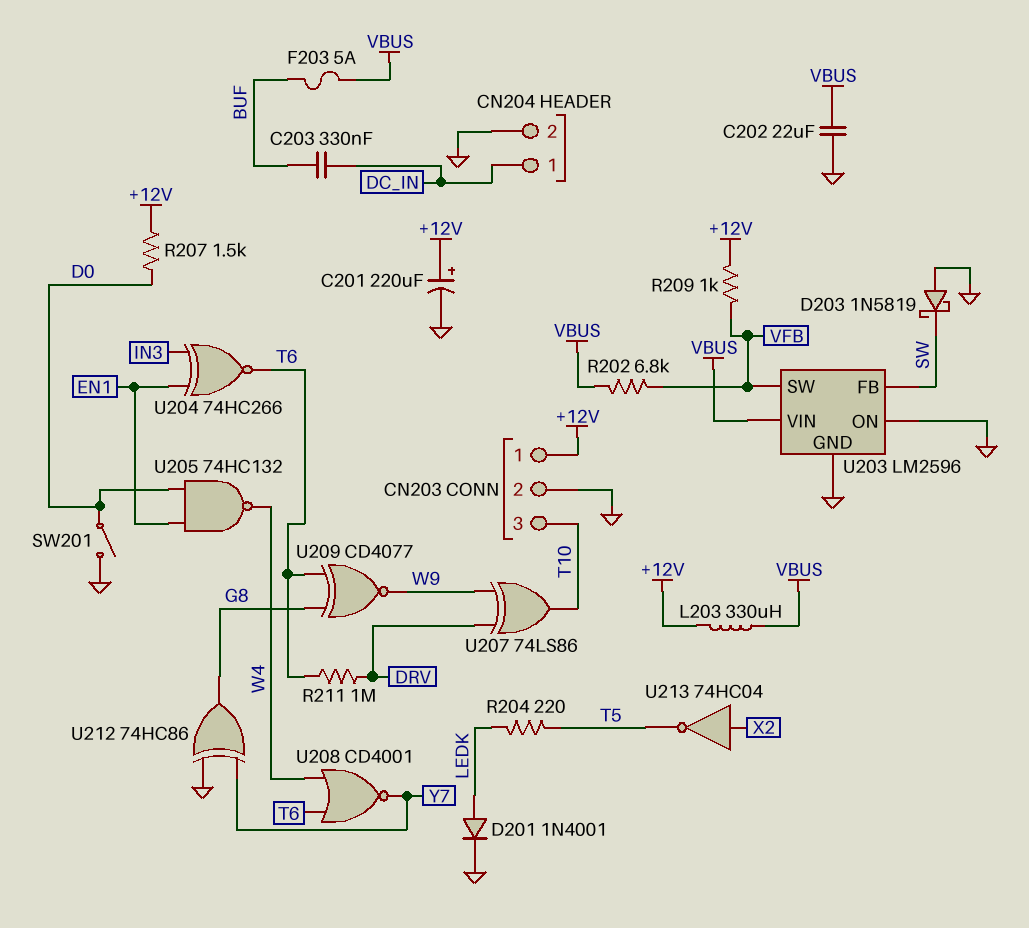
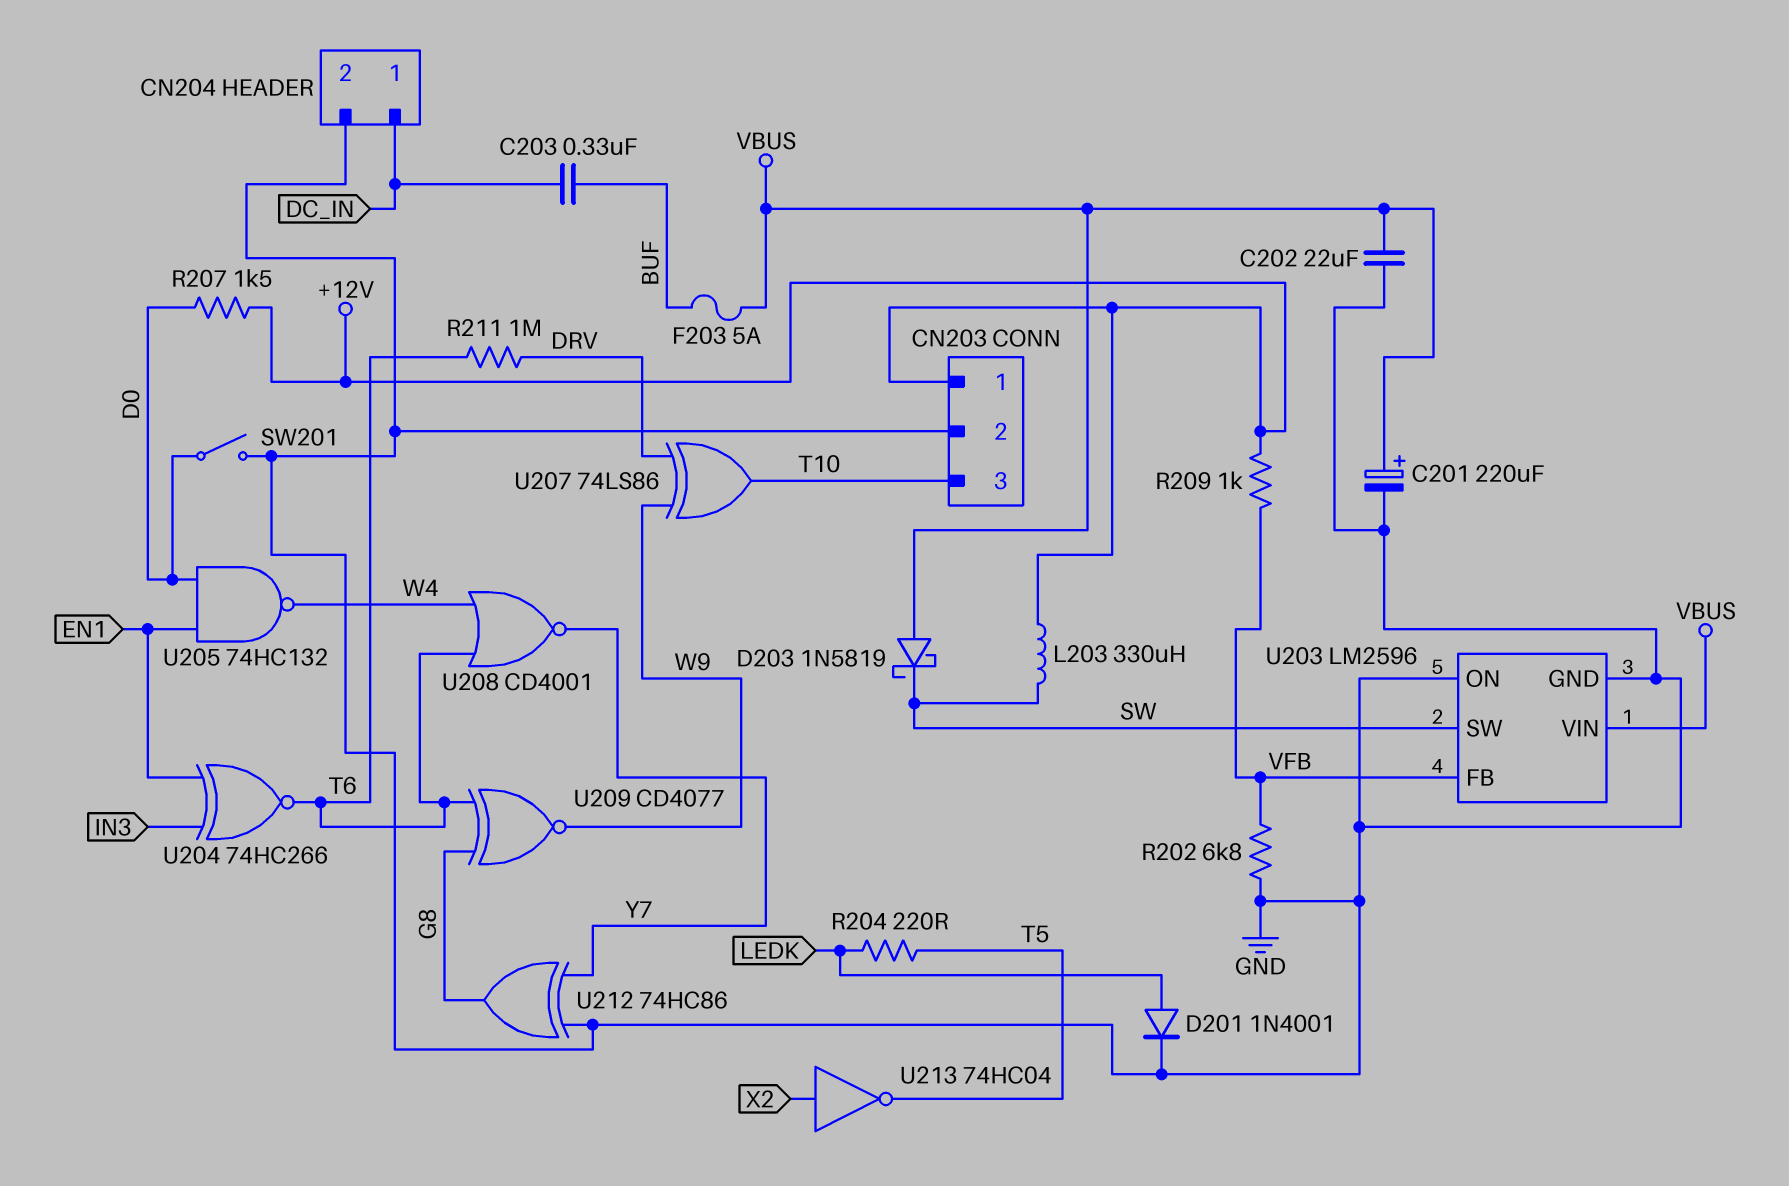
C201: 220uF (plus +12V, minus GND) -> 220uF (plus VBUS, minus GND)
D203: schottky 1N5819 (A GND, K SW) -> schottky 1N5819 (A VBUS, K SW)
L203: 330uH (+12V, VBUS) -> 330uH (+12V, SW)
R202: 6.8k (VBUS, VFB) -> 6.8k (GND, VFB)
U203 pin FB: SW -> VFB
U203 pin SW: VFB -> SW

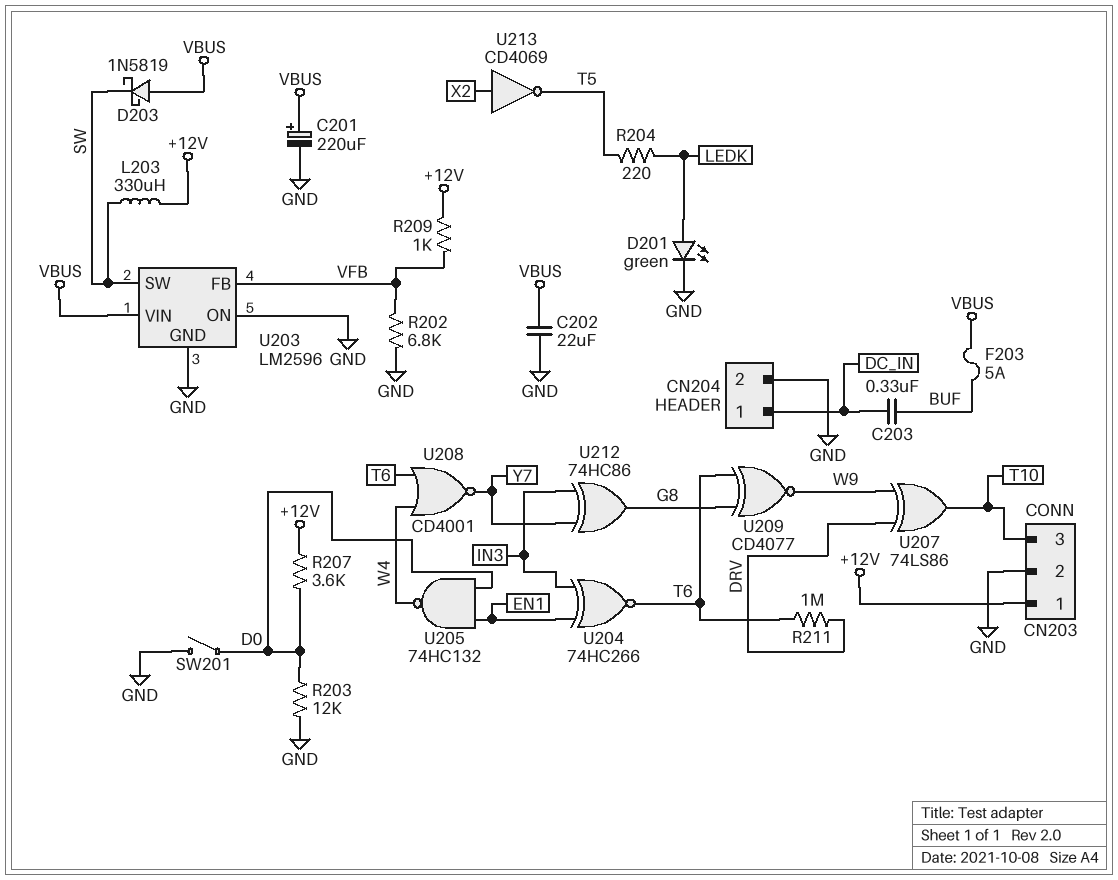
D201: diode 1N4001 (A LEDK, K GND) -> LED green (A LEDK, K GND)
R203: none -> 12k (D0, GND)
R207: 1.5k (+12V, D0) -> 3.6k (+12V, D0)
U212: XOR 74HC86 (in GND, in Y7, out G8) -> XOR 74HC86 (in IN3, in Y7, out G8)
U213: NOT 74HC04 (in X2, out T5) -> NOT CD4069 (in X2, out T5)

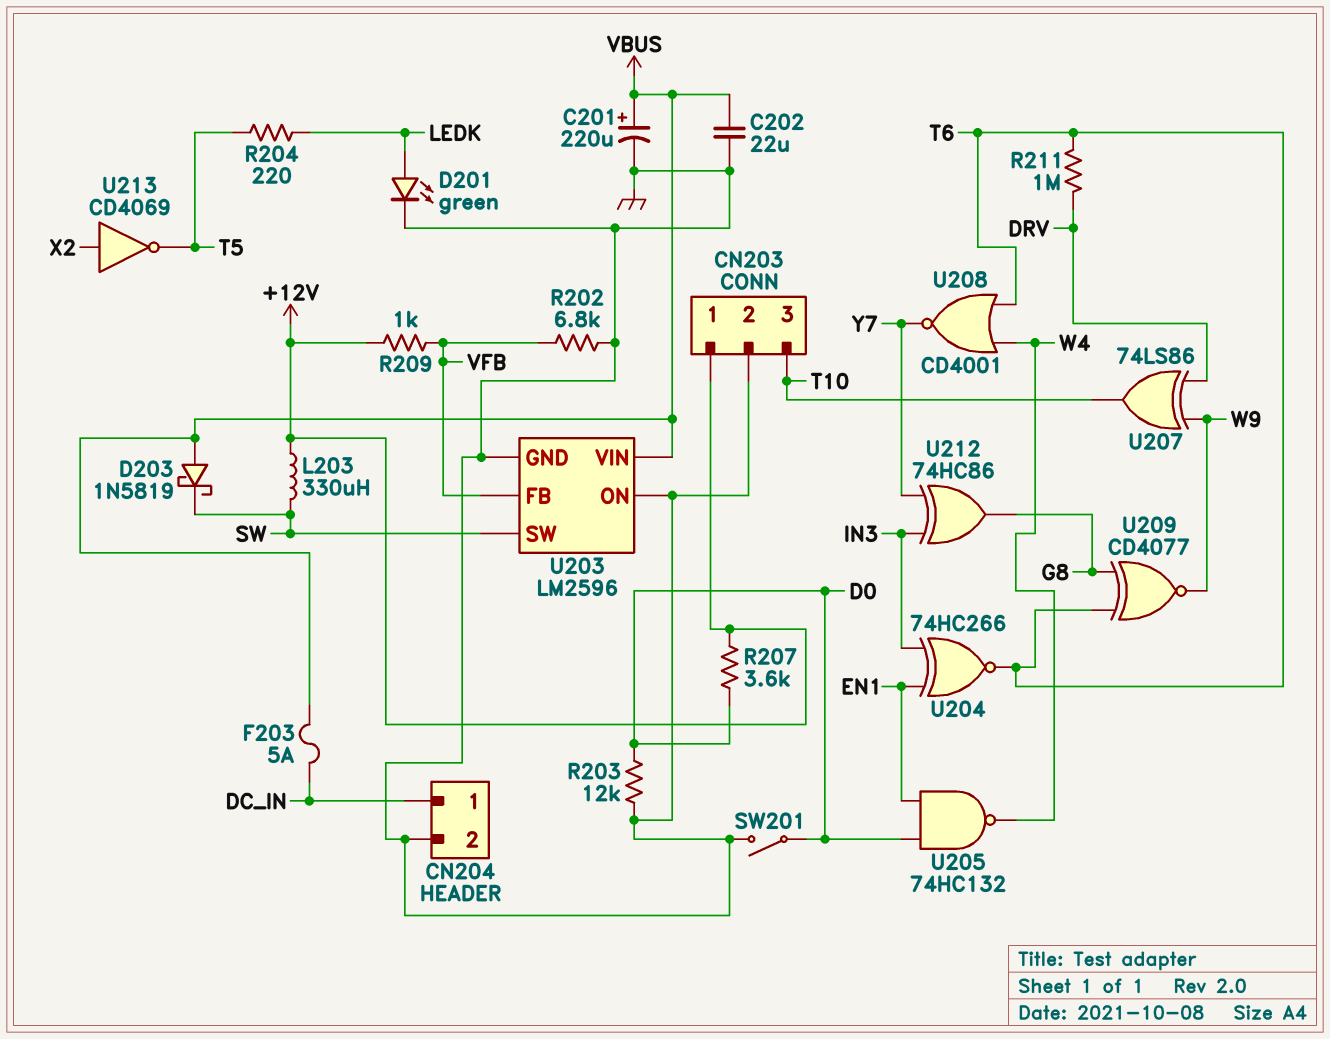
C203: 330nF (BUF, DC_IN) -> none
F203: 5A (BUF, VBUS) -> 5A (DC_IN, VBUS)

